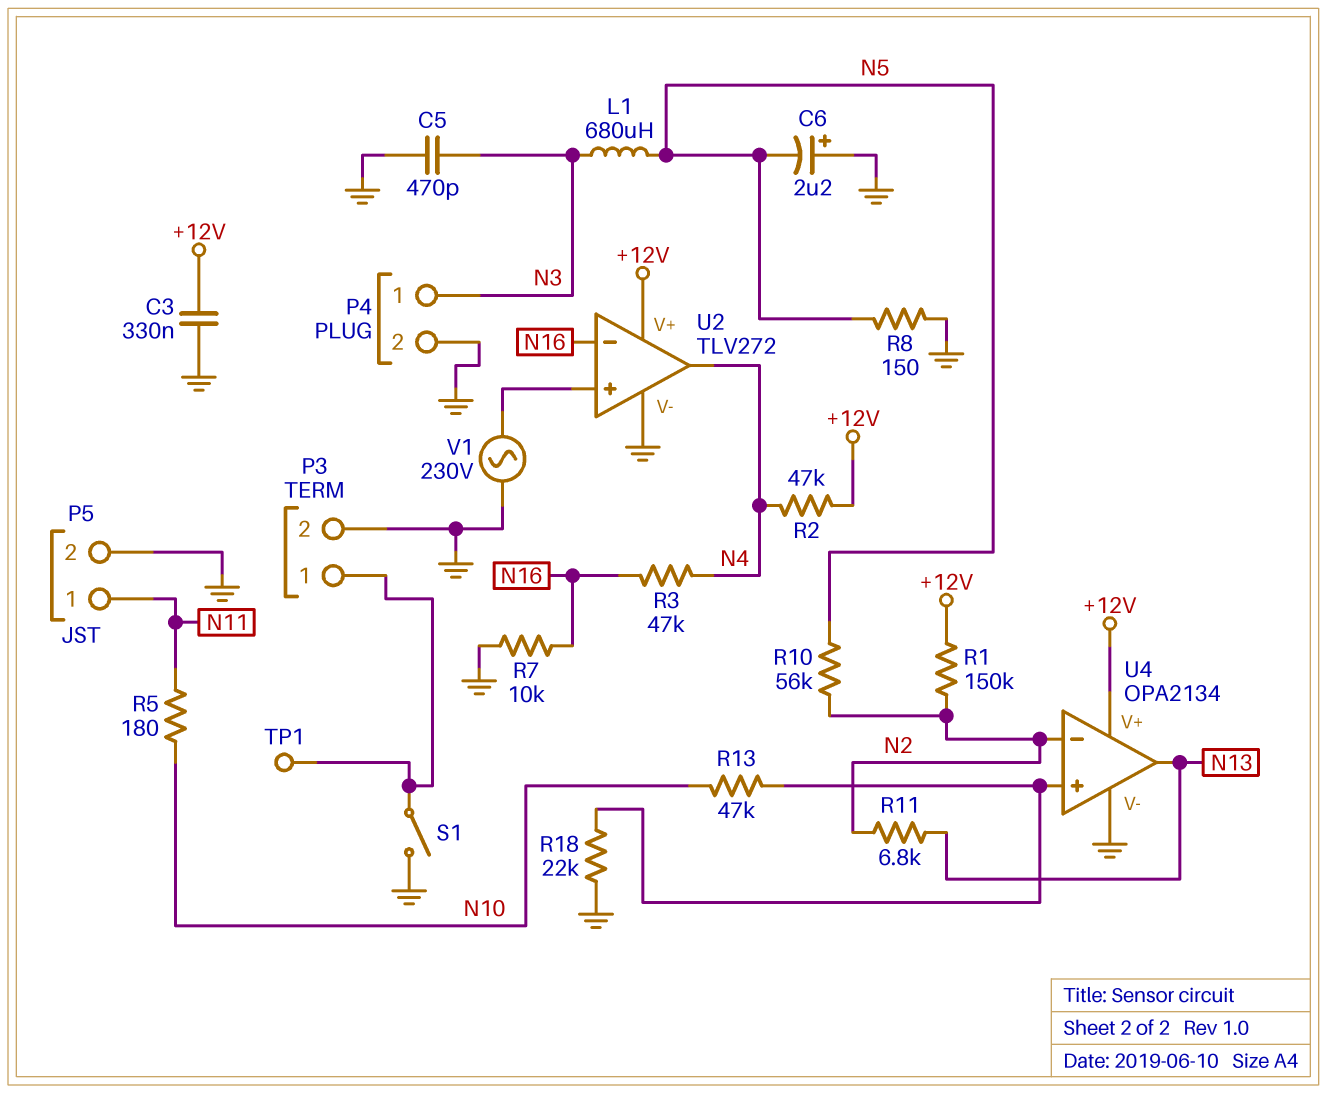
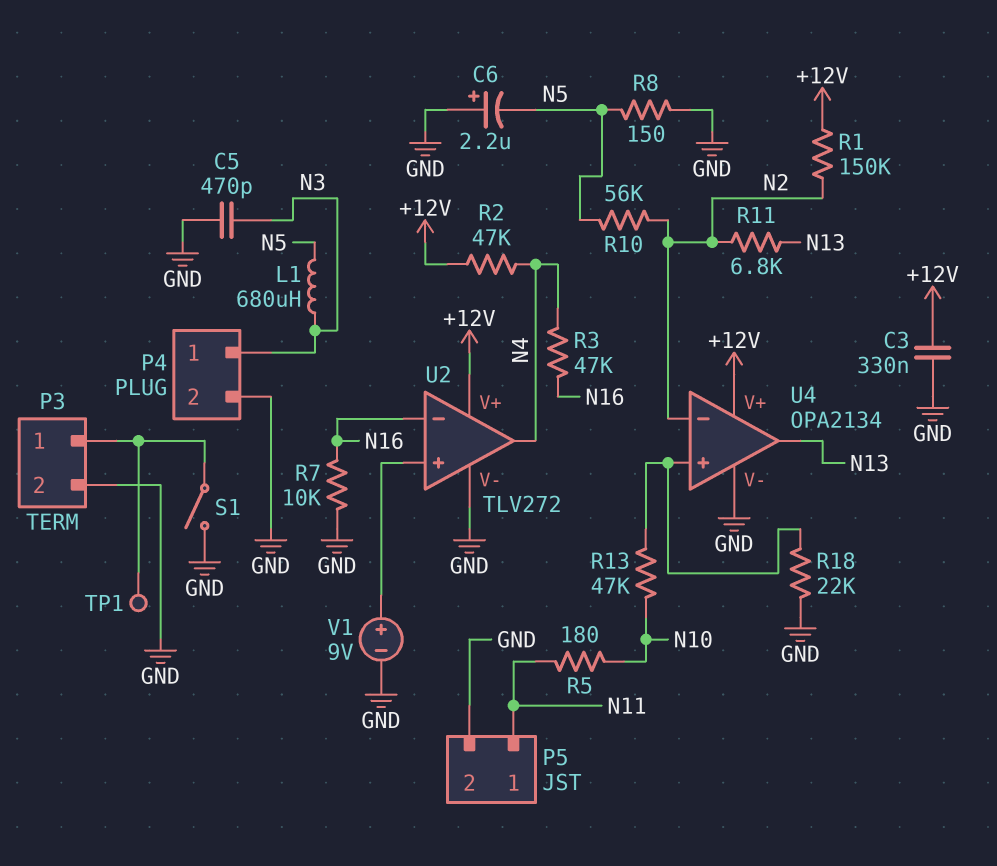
V1: AC 230V (GND, U2/in+) -> 9V (plus U2/in+, minus GND)

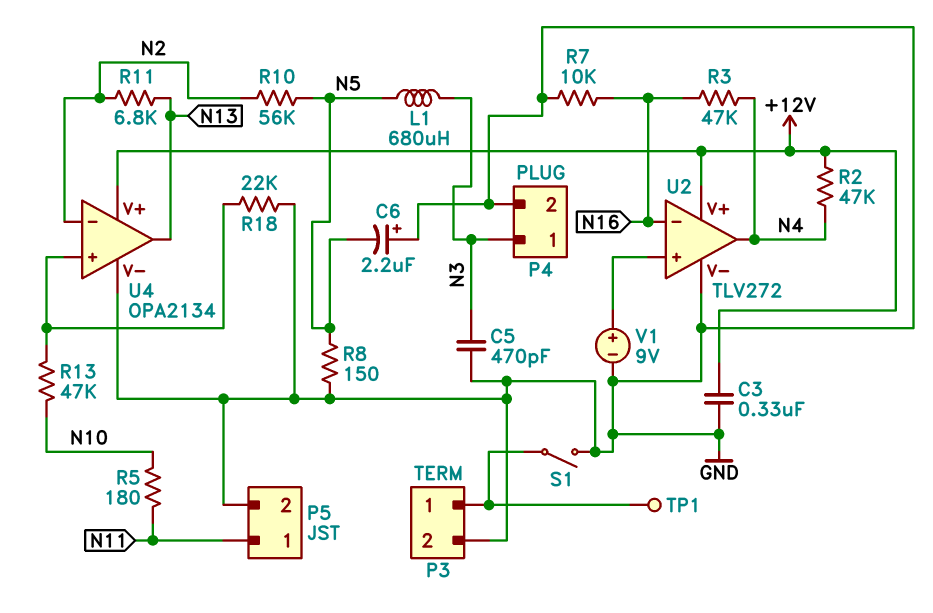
R1: 150k (+12V, N2) -> none

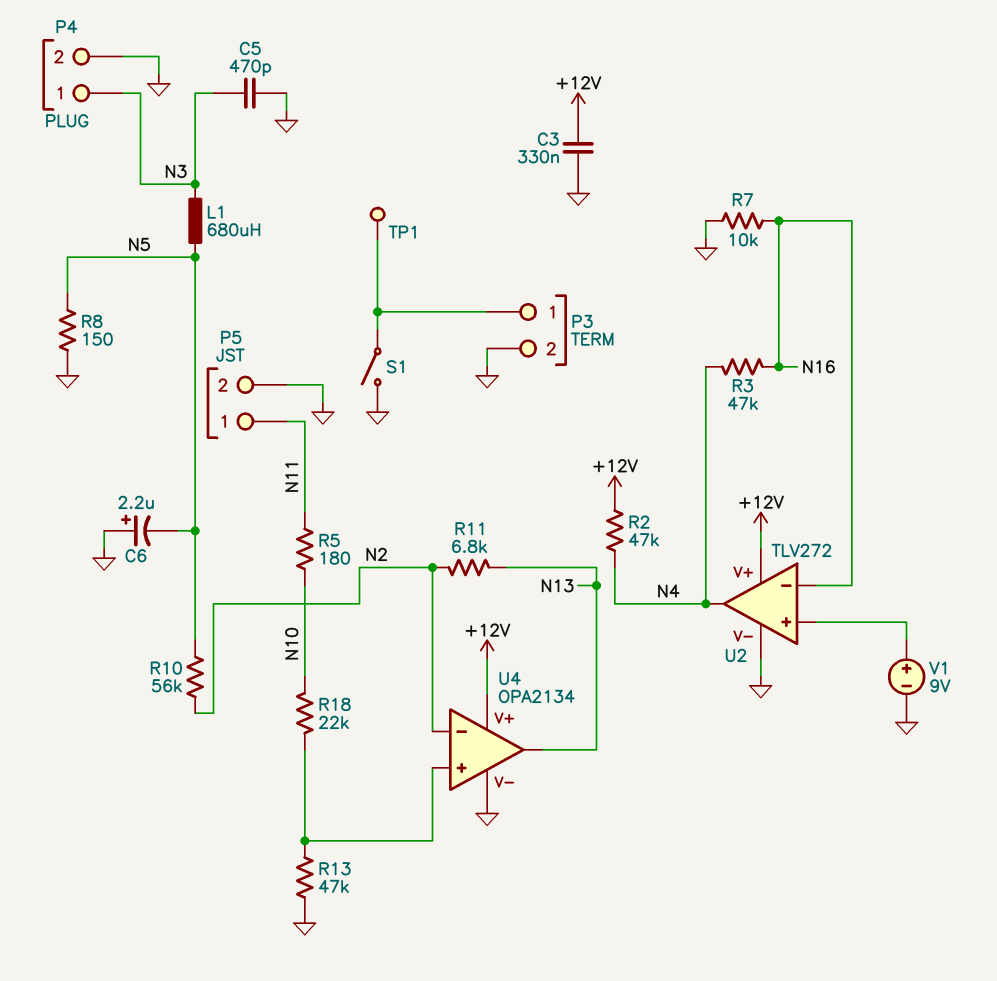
R13: 47k (N10, U4/in+) -> 47k (GND, U4/in+)
R18: 22k (GND, U4/in+) -> 22k (N10, U4/in+)

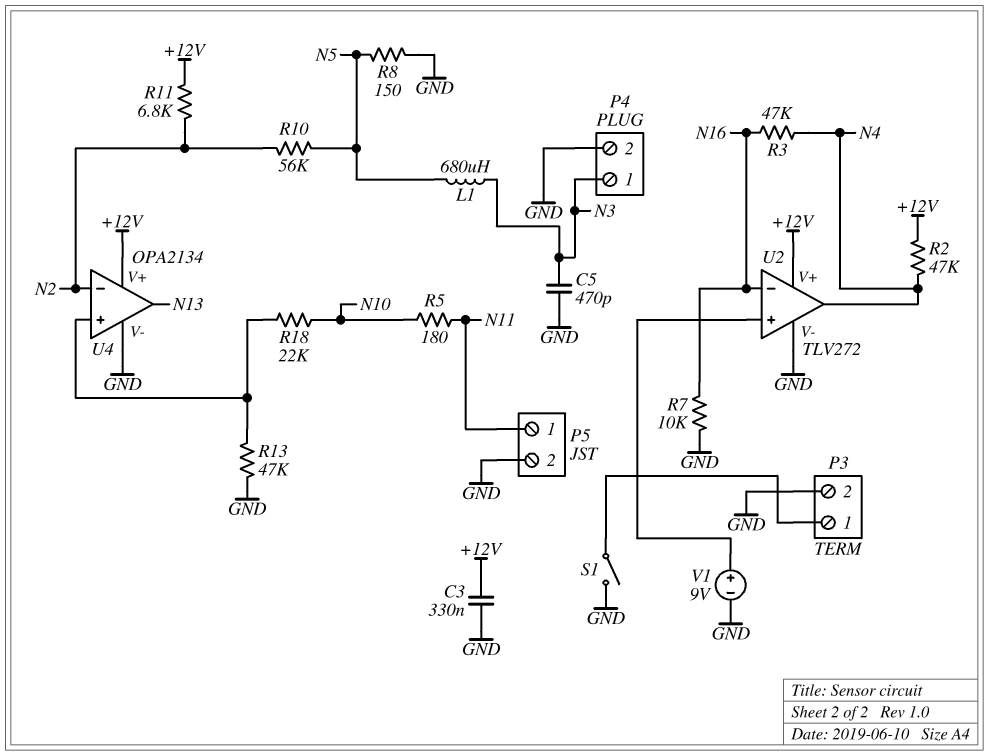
C6: 2.2uF (plus GND, minus N5) -> none
R11: 6.8k (N2, N13) -> 6.8k (+12V, N2)
TP1: test point (P3/1) -> none

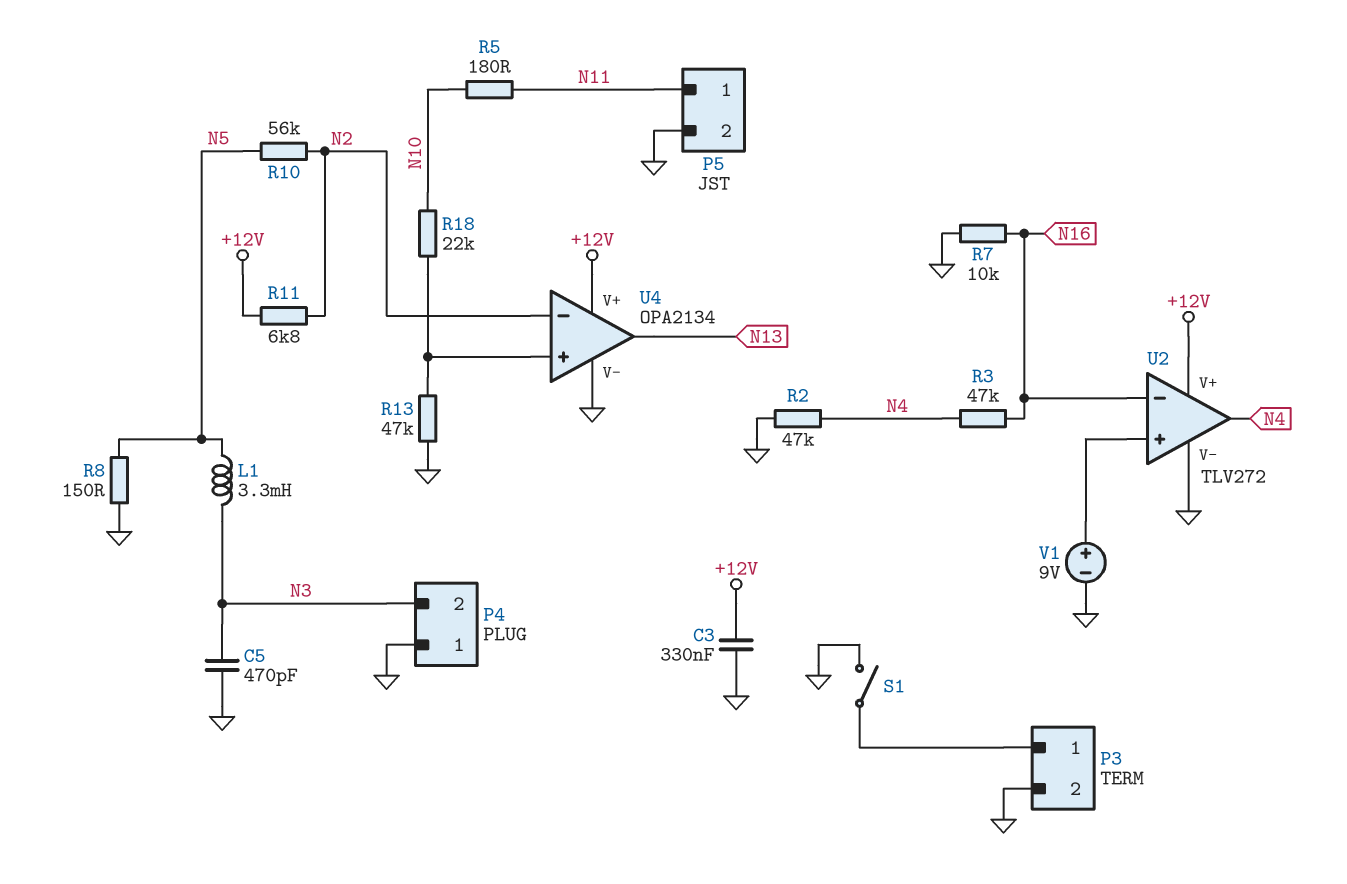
L1: 680uH (N3, N5) -> 3.3mH (N3, N5)
P4 pin 1: N3 -> GND
P4 pin 2: GND -> N3
R2: 47k (+12V, N4) -> 47k (GND, N4)

